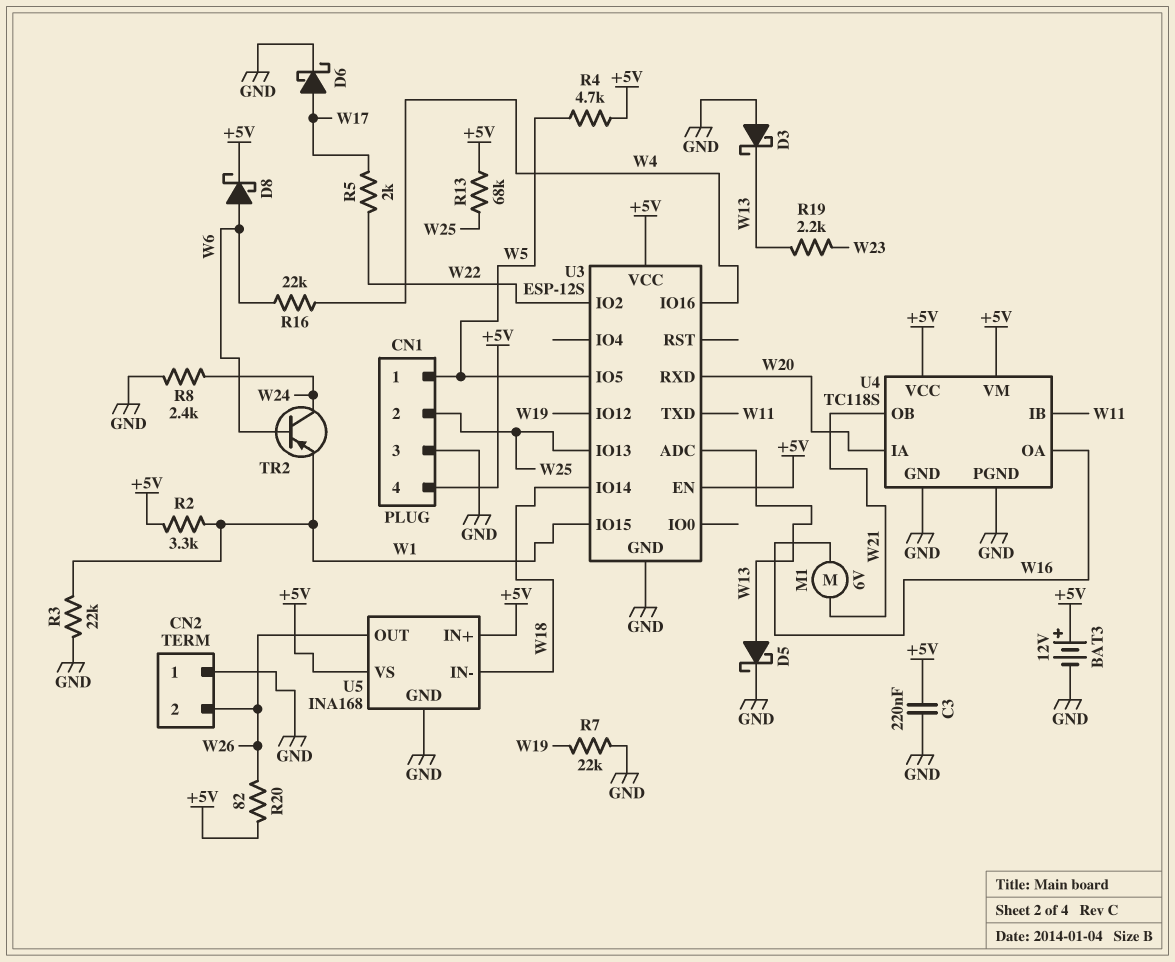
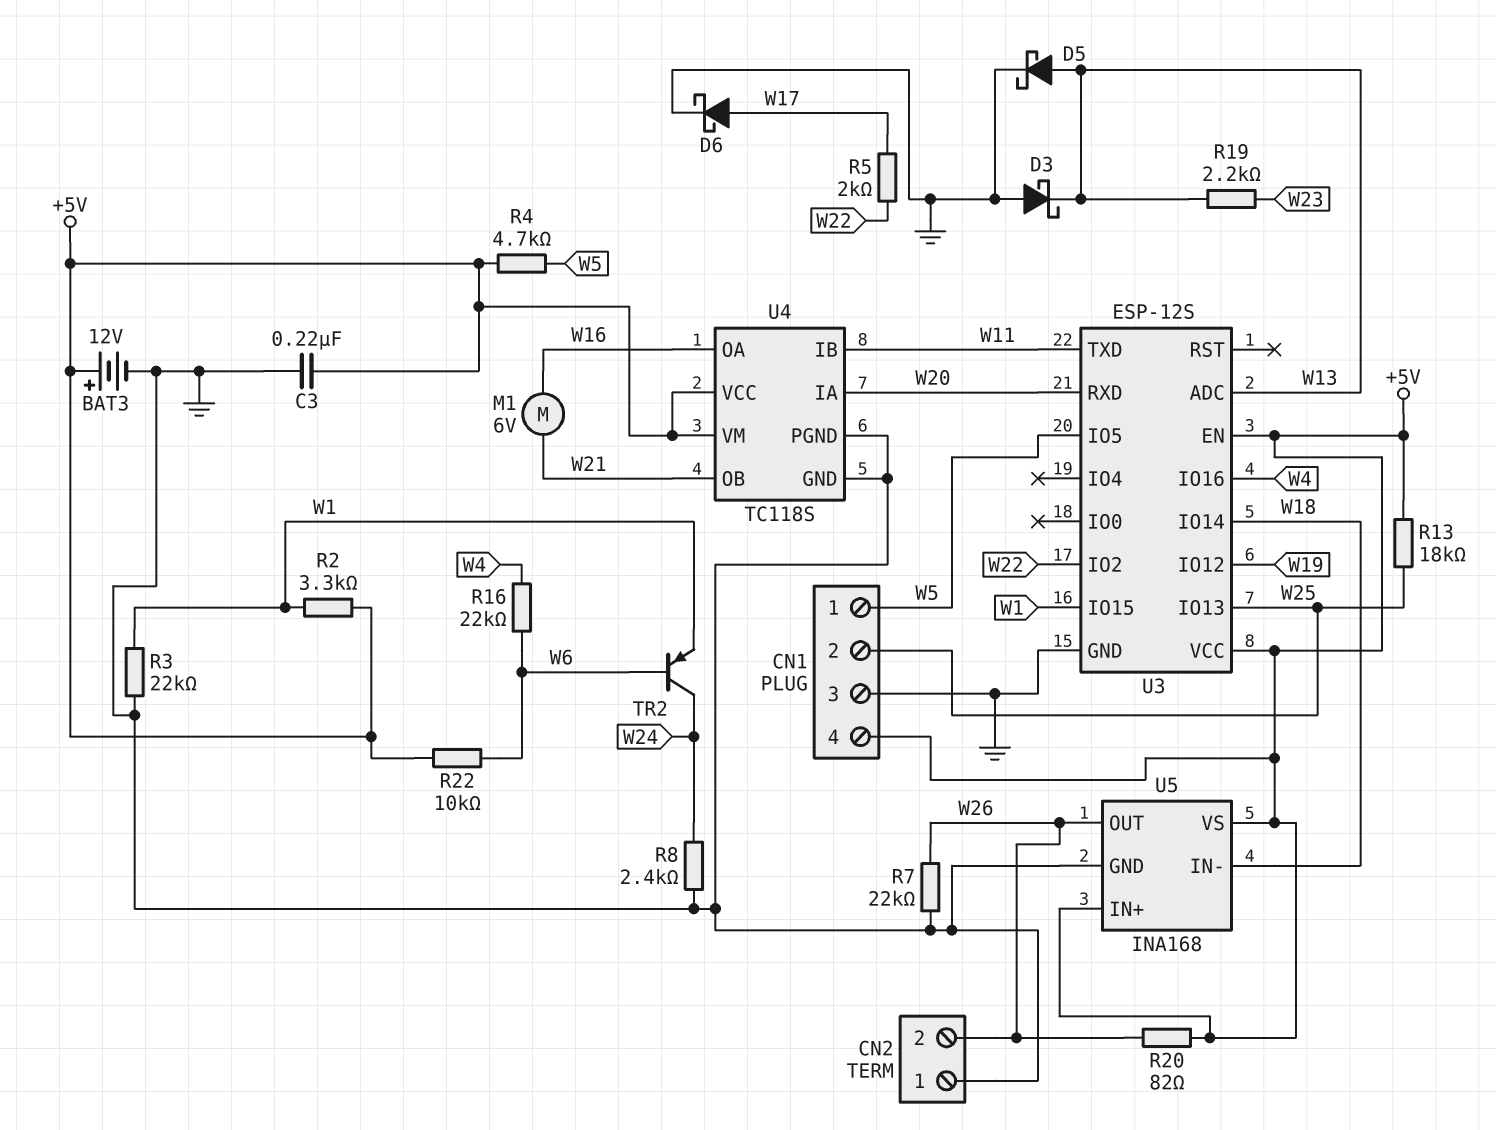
D8: schottky (A W6, K +5V) -> none
R7: 22k (GND, W19) -> 22k (GND, W26)
R13: 68k (+5V, W25) -> 18k (+5V, W25)
R22: none -> 10k (+5V, W6)

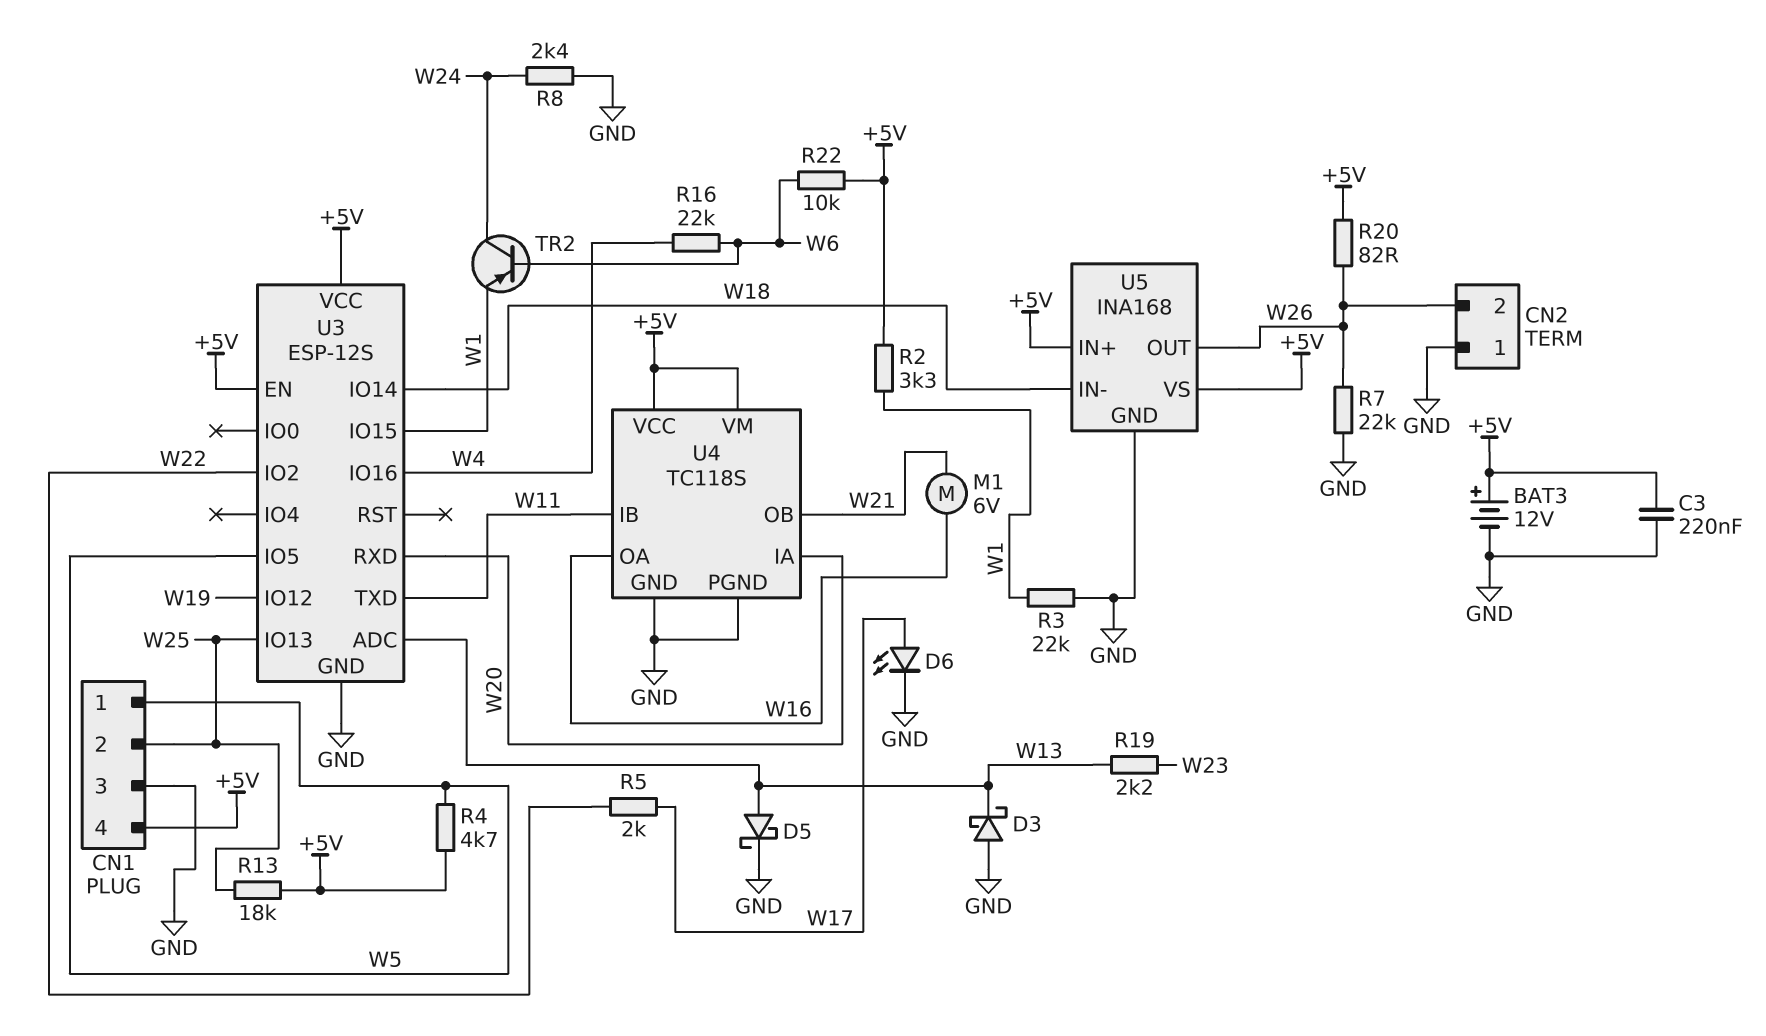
D6: schottky (A W17, K GND) -> LED (A W17, K GND)

